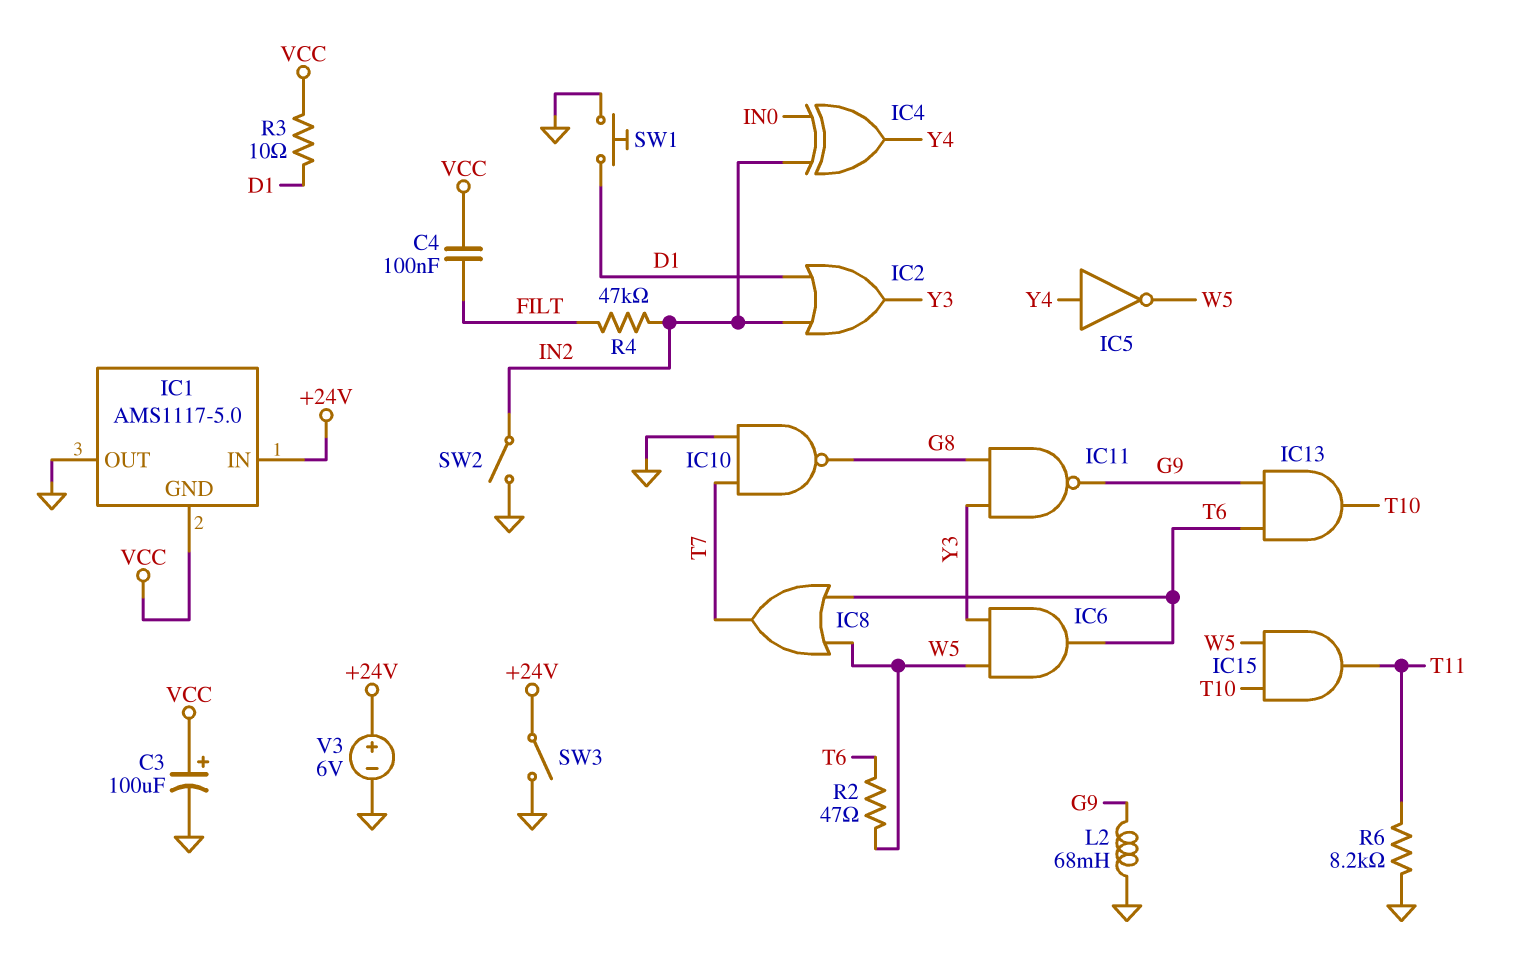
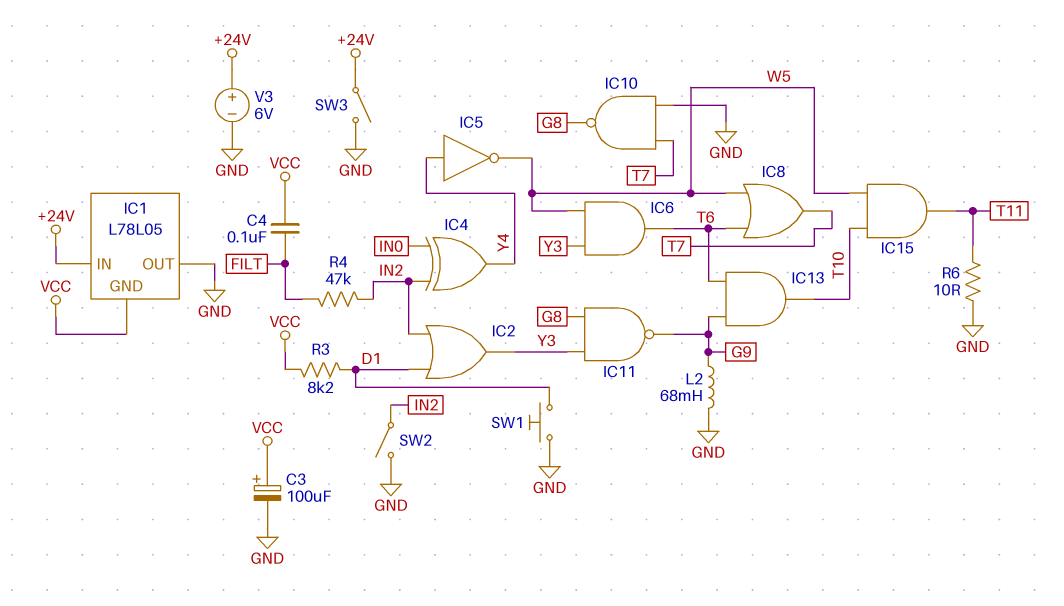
IC1: AMS1117-5.0 -> L78L05
R2: 47 (T6, W5) -> none
R3: 10 (D1, VCC) -> 8.2k (D1, VCC)
R6: 8.2k (GND, T11) -> 10 (GND, T11)

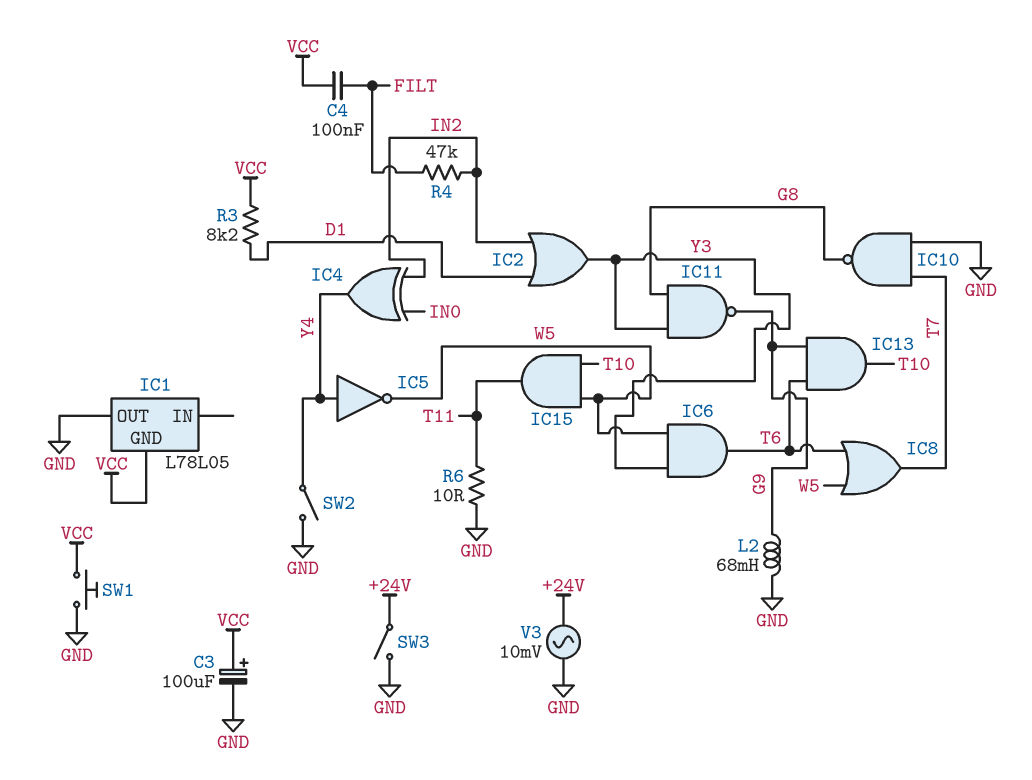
IC1 pin IN: +24V -> none
SW1: button (D1, GND) -> button (GND, VCC)
SW2: switch (GND, IN2) -> switch (GND, Y4)
V3: 6V (plus +24V, minus GND) -> AC 10mV (+24V, GND)

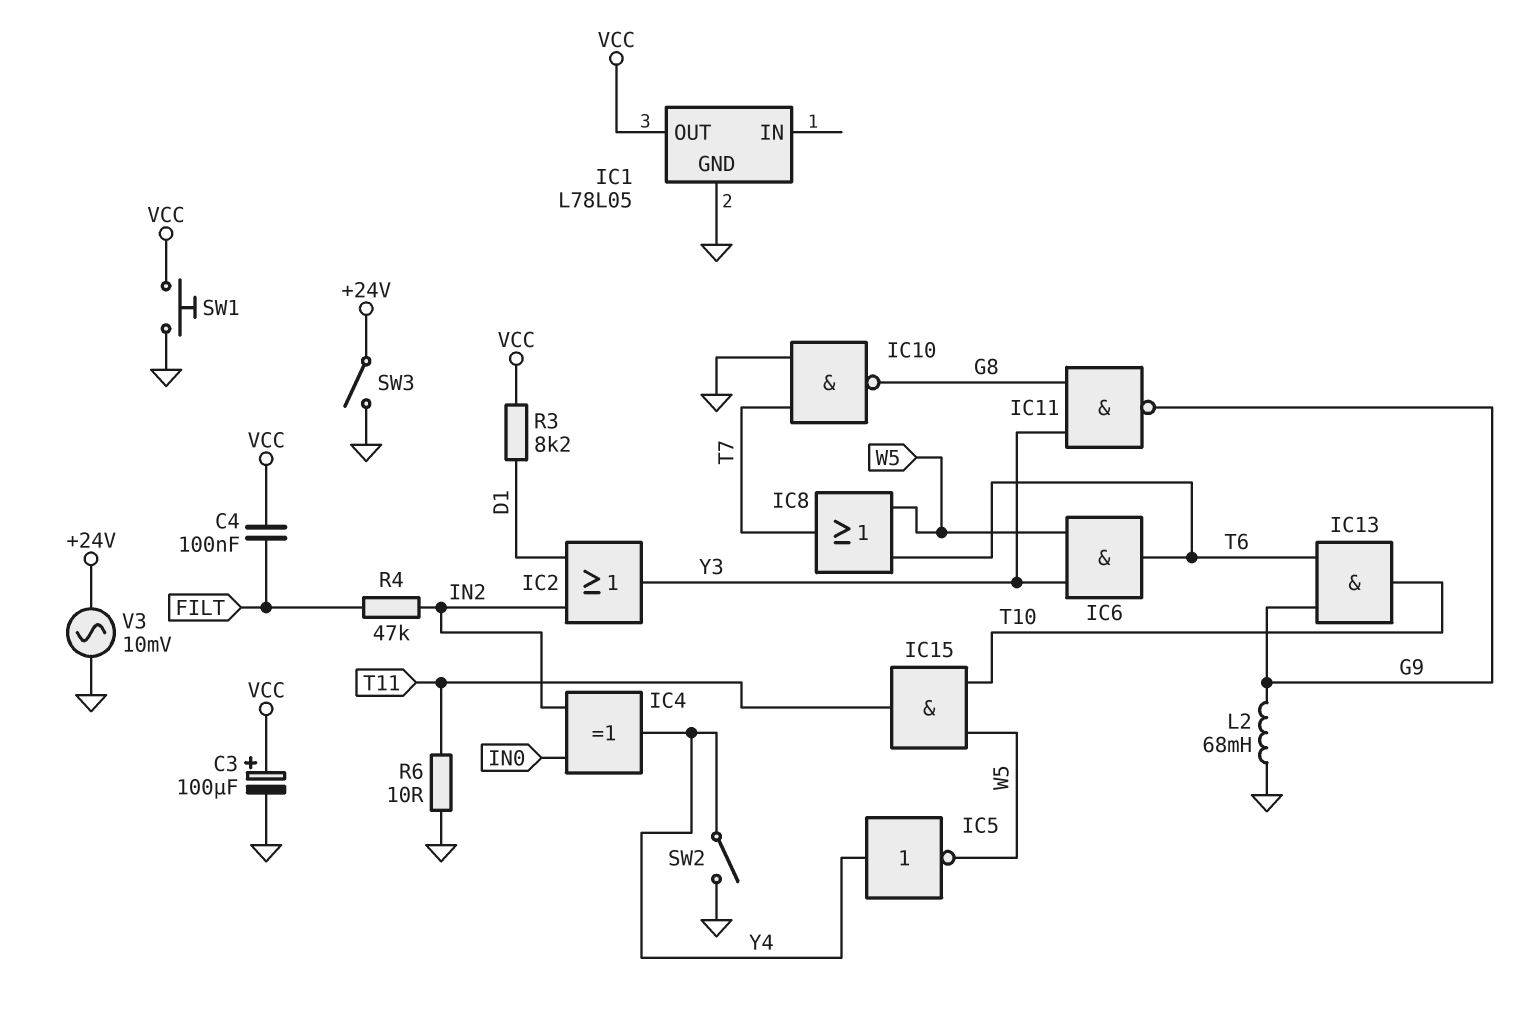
IC1 pin GND: VCC -> GND
IC1 pin OUT: GND -> VCC

